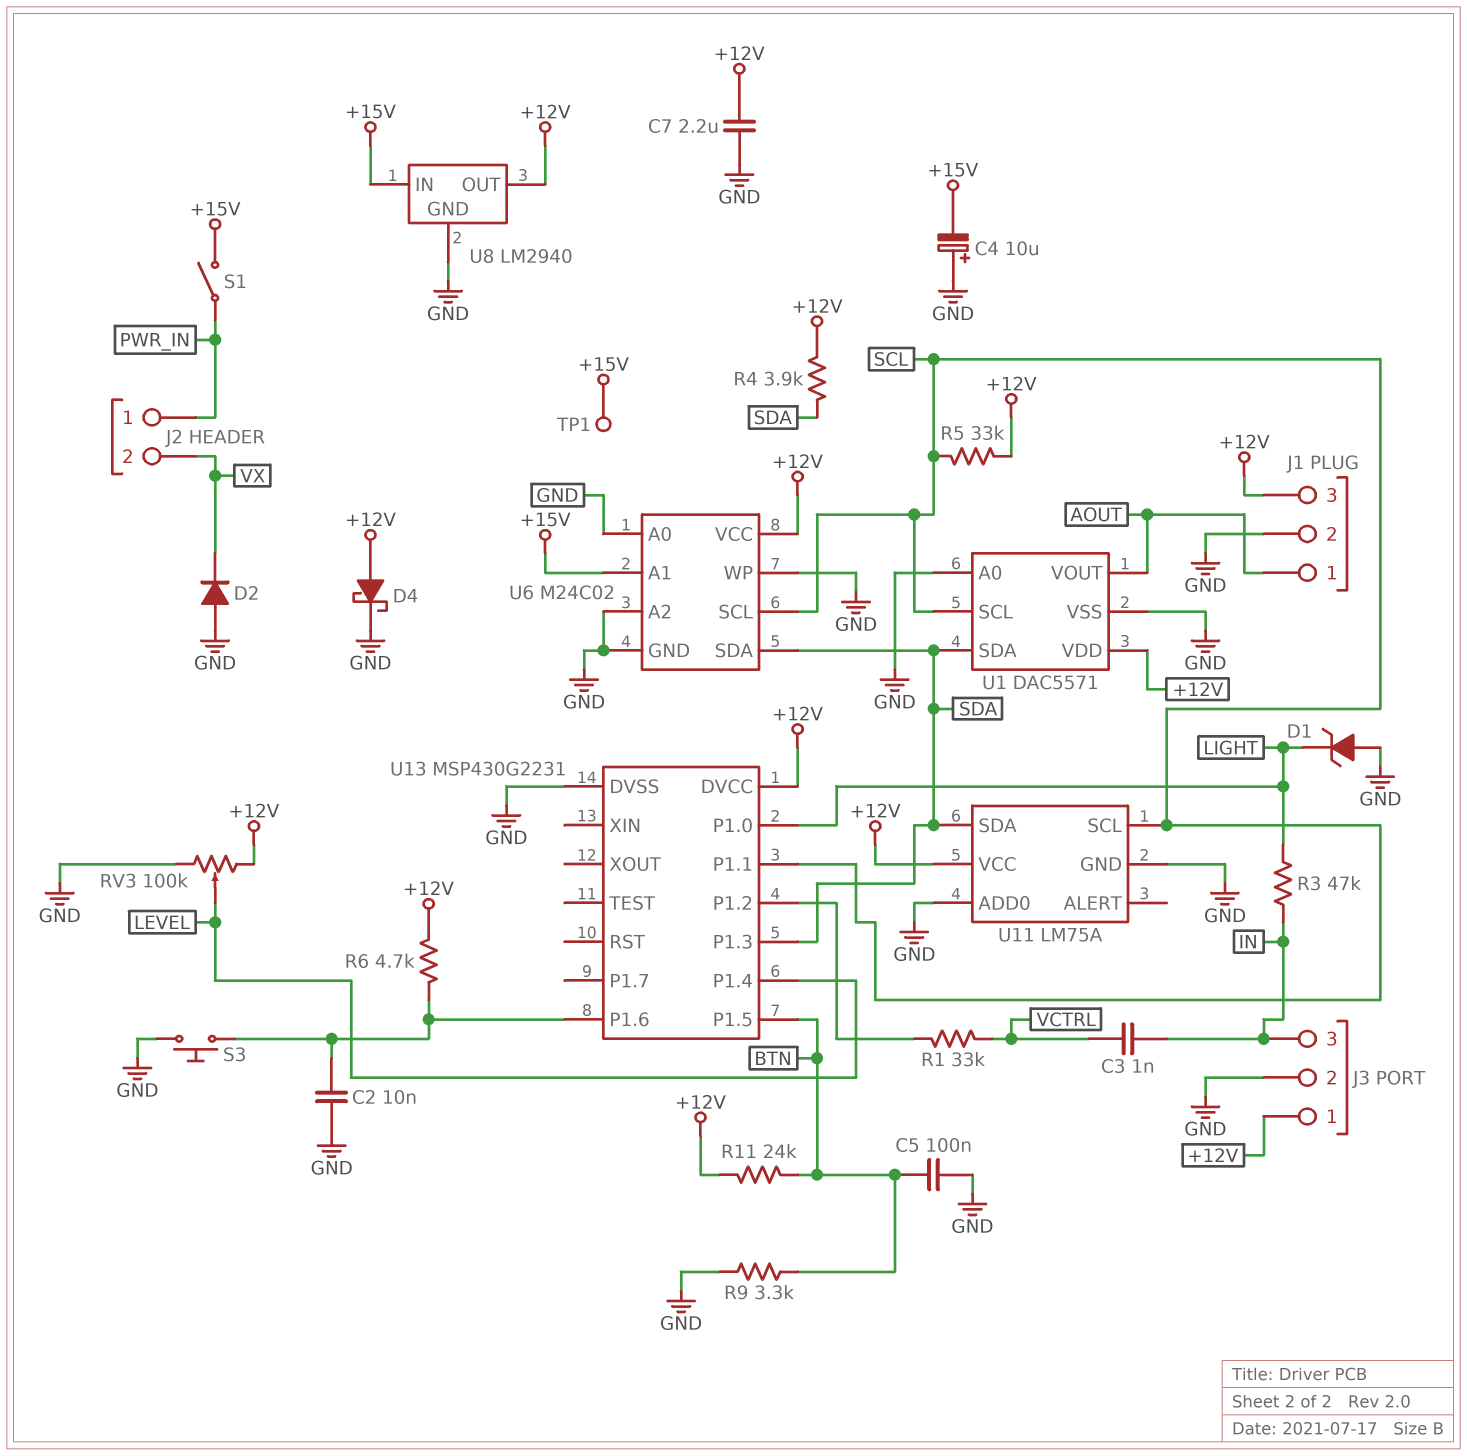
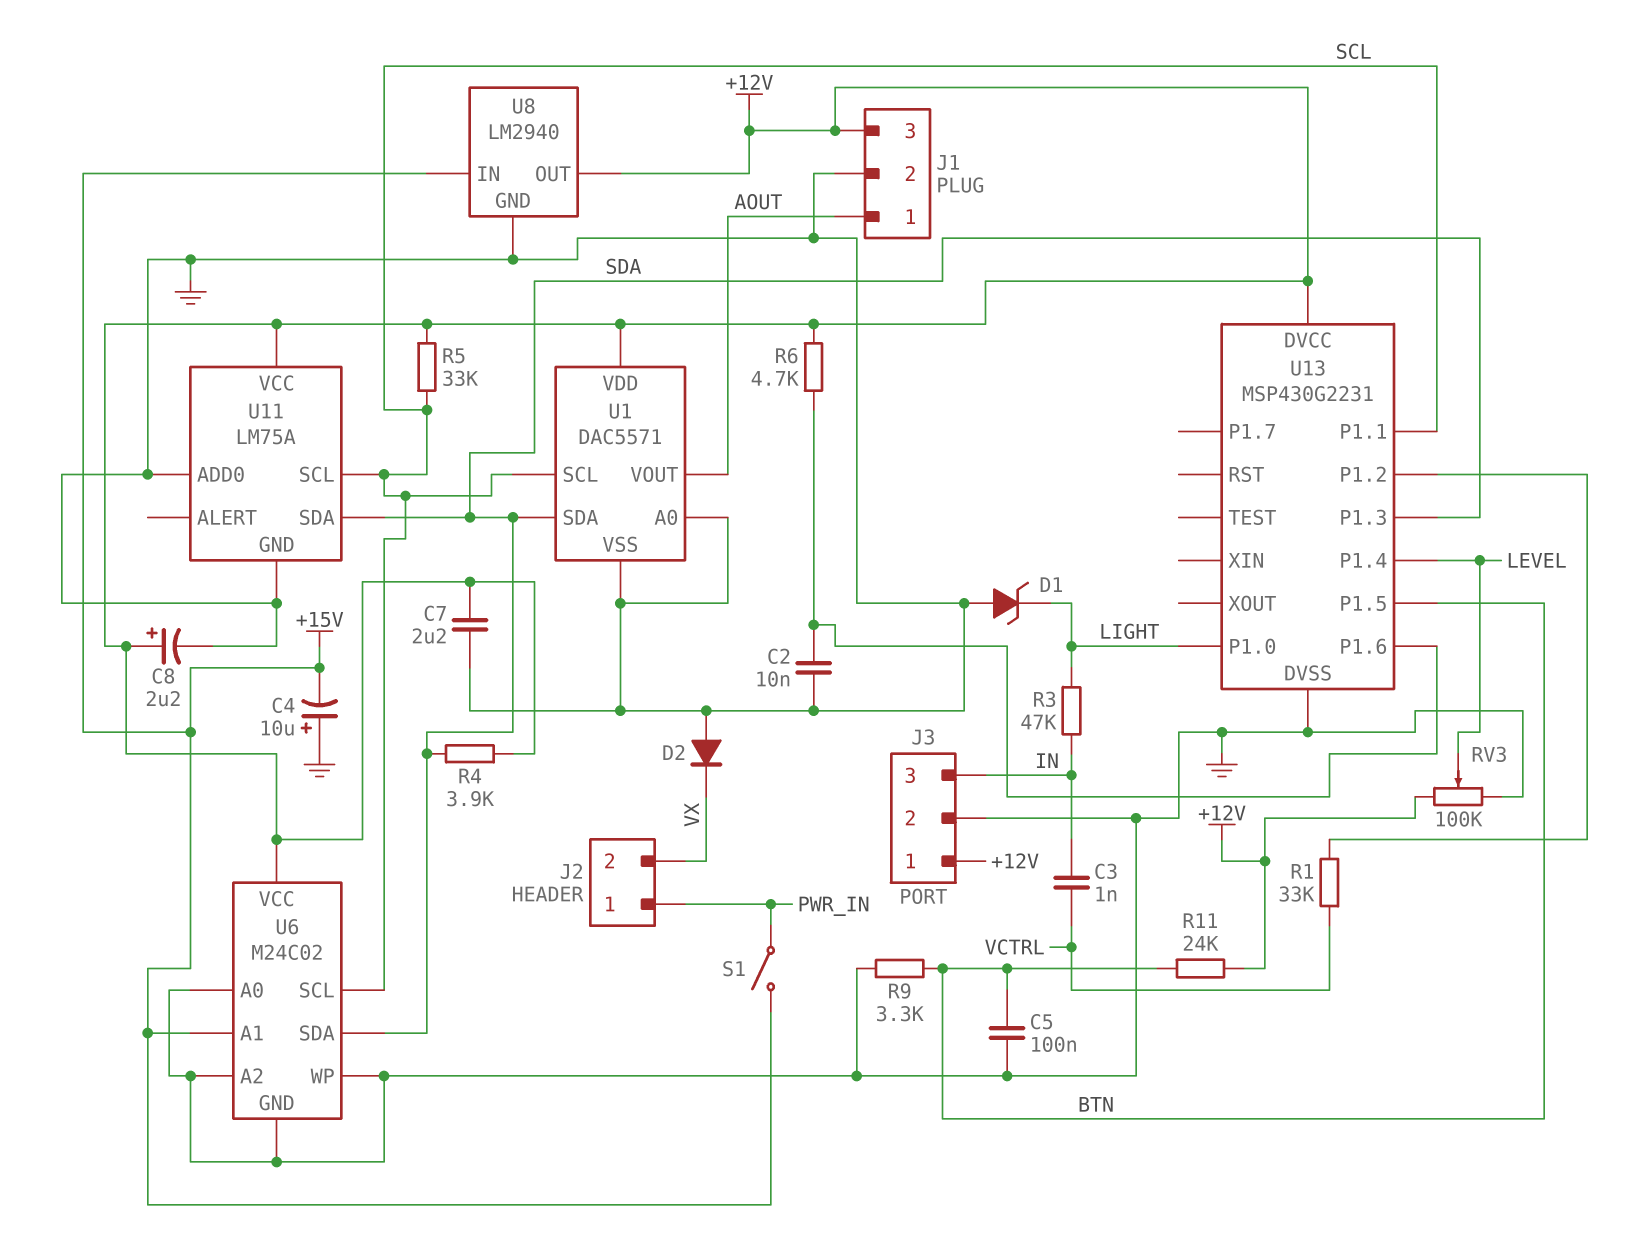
C8: none -> 2.2uF (plus +12V, minus GND)
D4: schottky (A +12V, K GND) -> none
S3: button (GND, U13/P1.6) -> none
TP1: test point (+15V) -> none

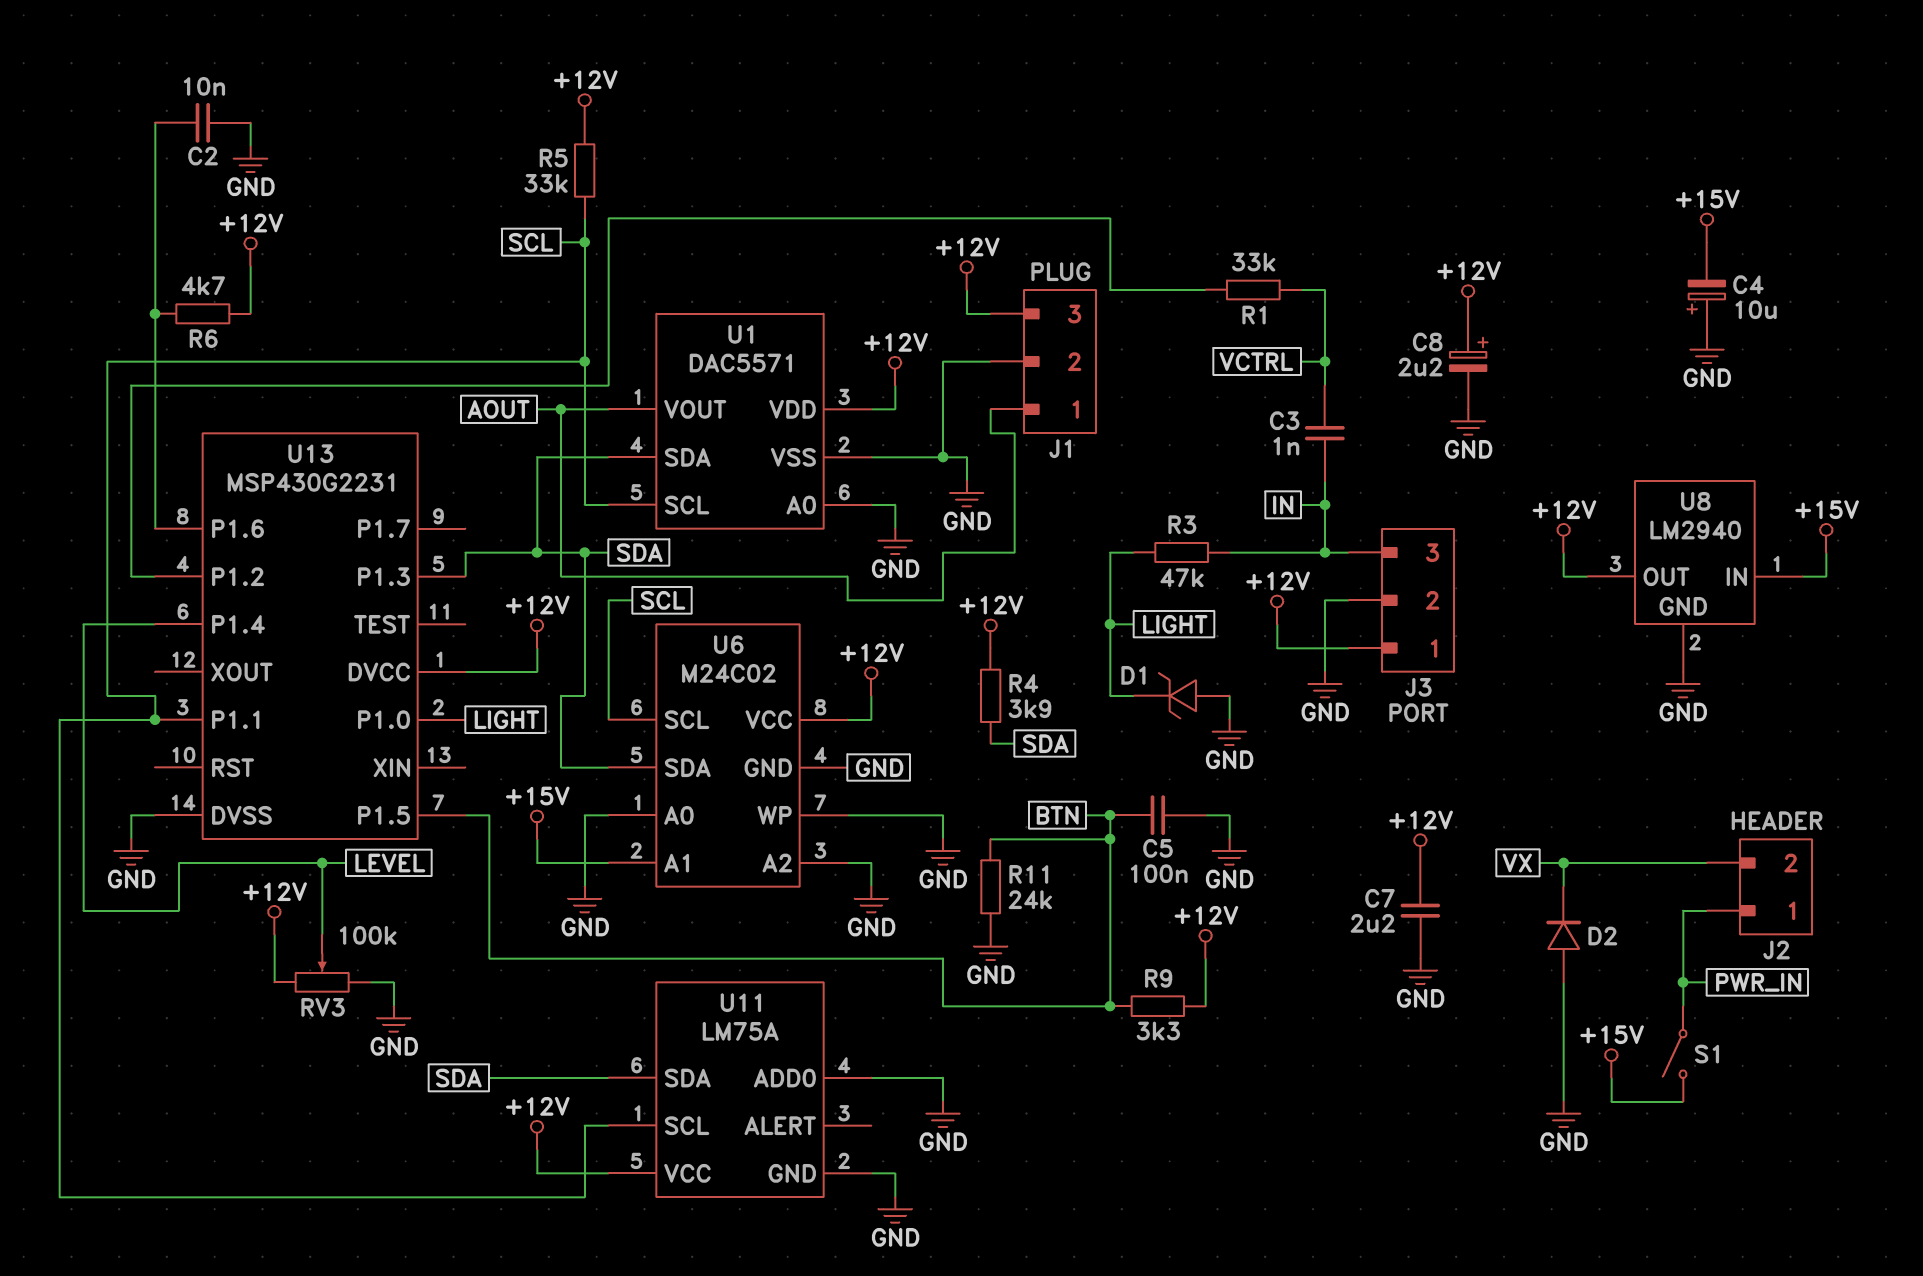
R9: 3.3k (BTN, GND) -> 3.3k (+12V, BTN)
R11: 24k (+12V, BTN) -> 24k (BTN, GND)

